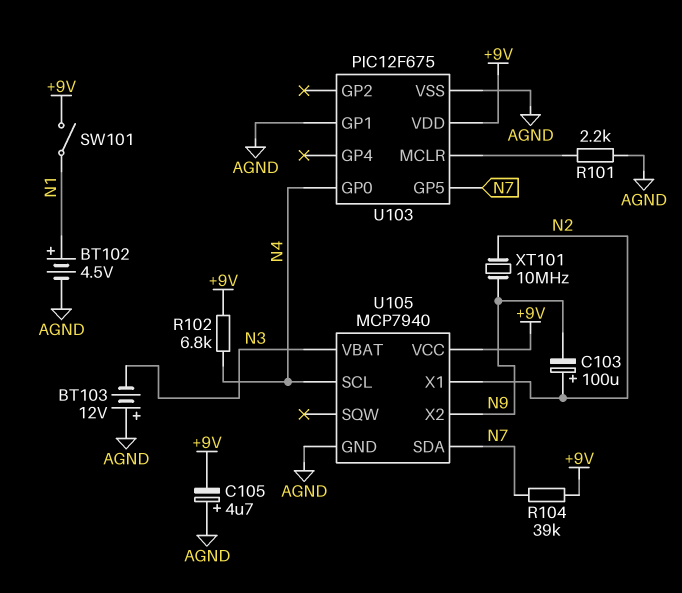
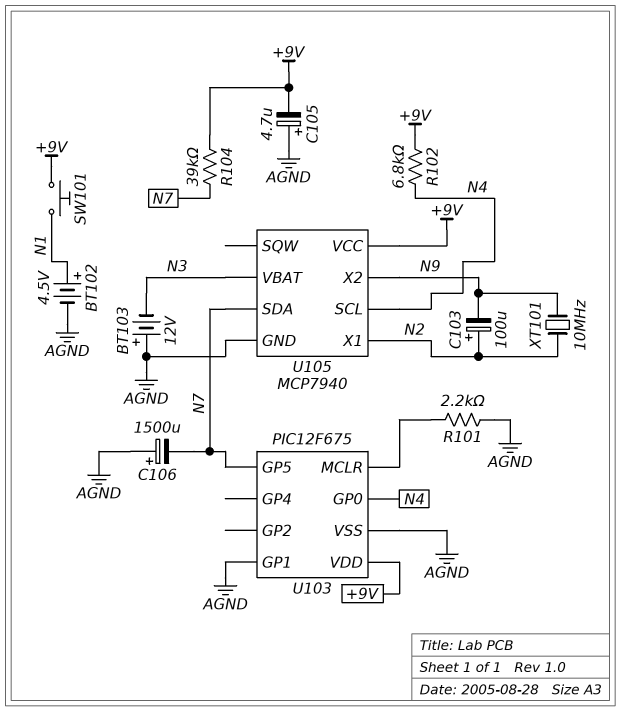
C106: none -> 1500uF (plus AGND, minus N7)
SW101: switch (+9V, N1) -> button (+9V, N1)

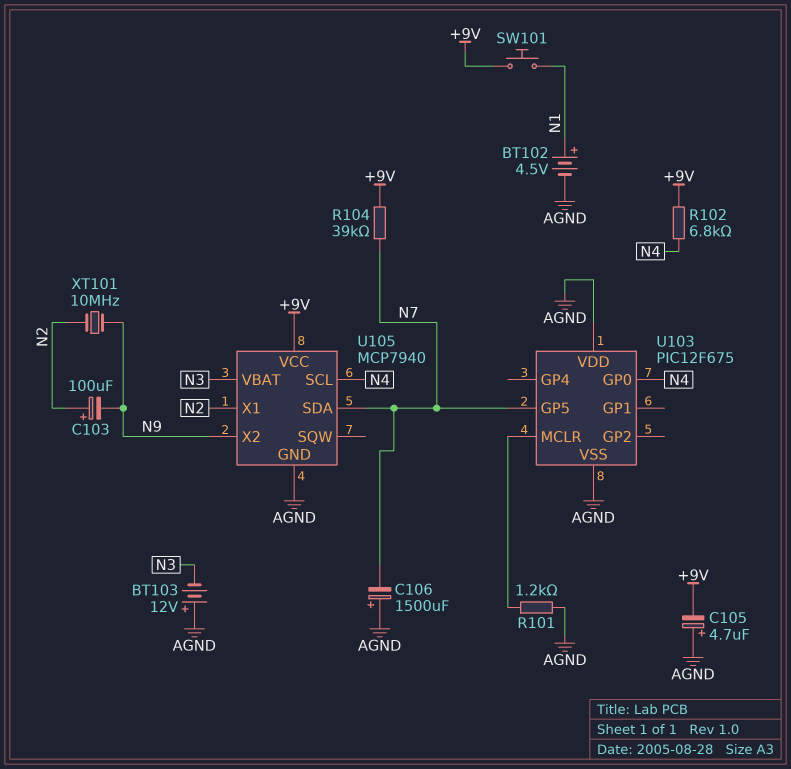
R101: 2.2k (AGND, U103/MCLR) -> 1.2k (AGND, U103/MCLR)
U103 pin GP1: AGND -> none
U103 pin VDD: +9V -> AGND

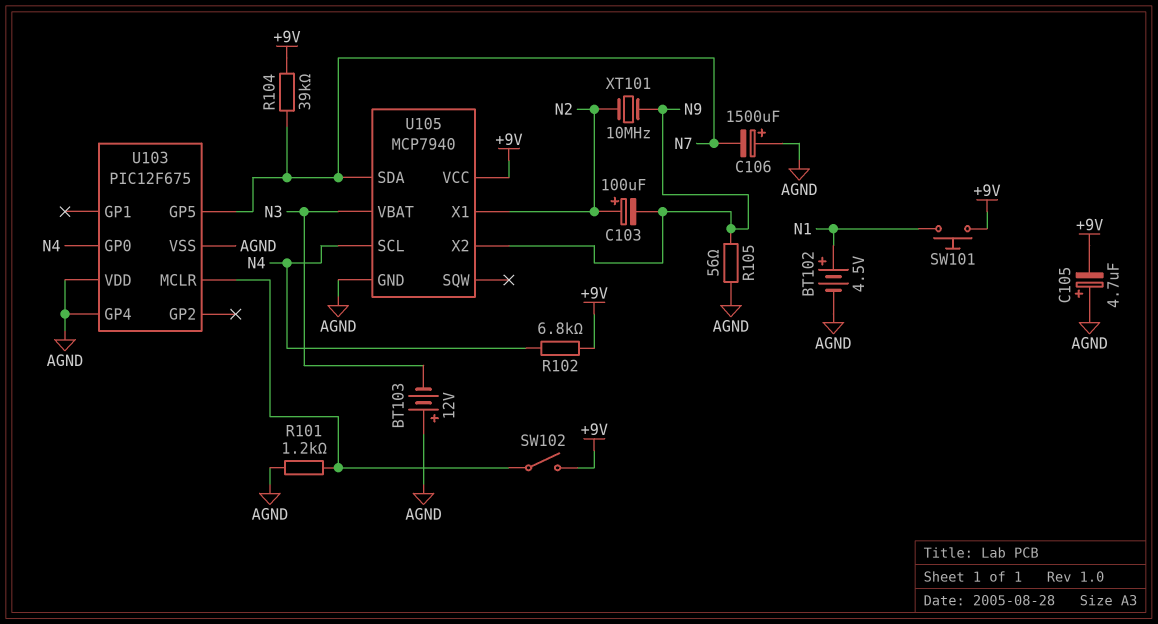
R105: none -> 56 (AGND, N9)
SW102: none -> switch (+9V, U103/MCLR)
U103 pin GP4: none -> AGND

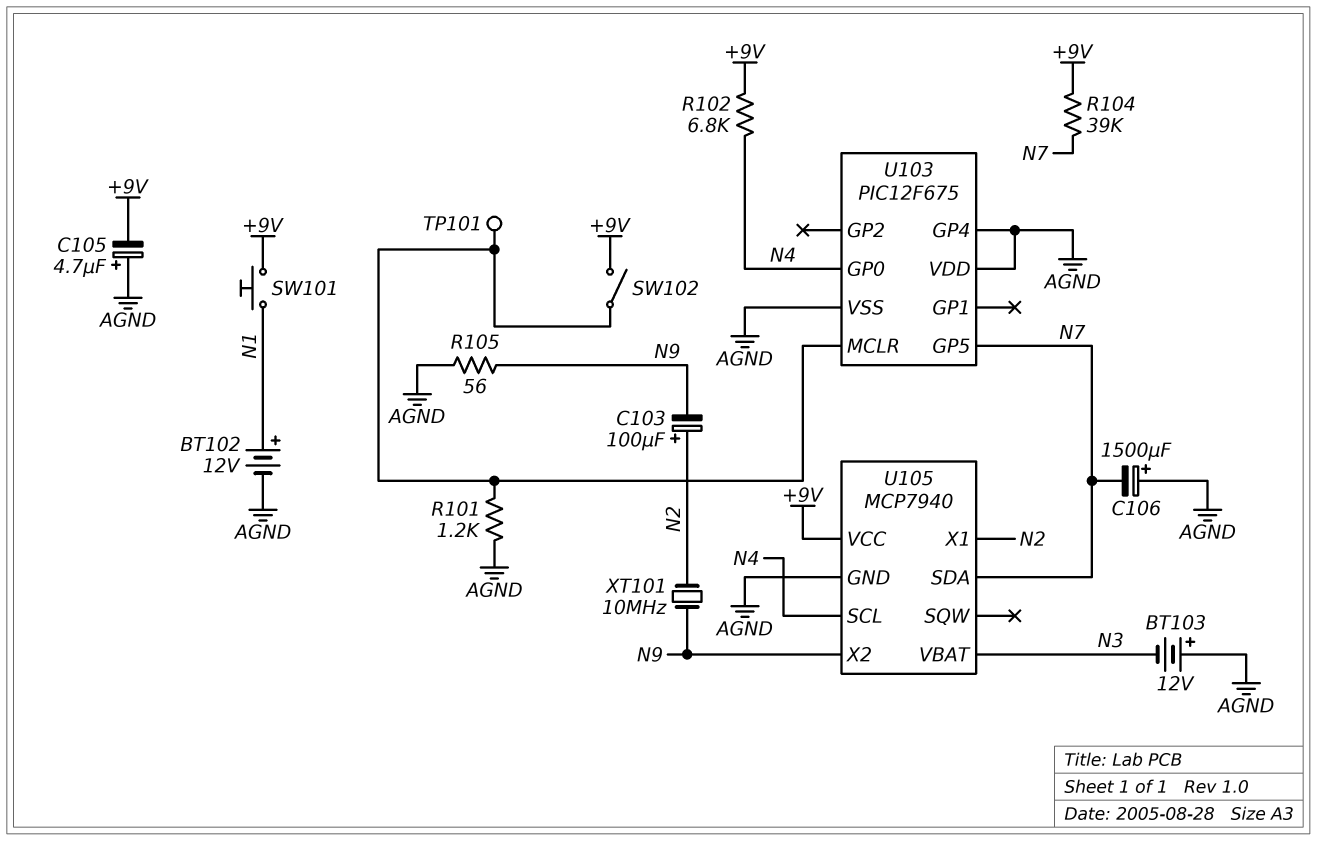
BT102: 4.5V (plus N1, minus AGND) -> 12V (plus N1, minus AGND)
TP101: none -> test point (U103/MCLR)

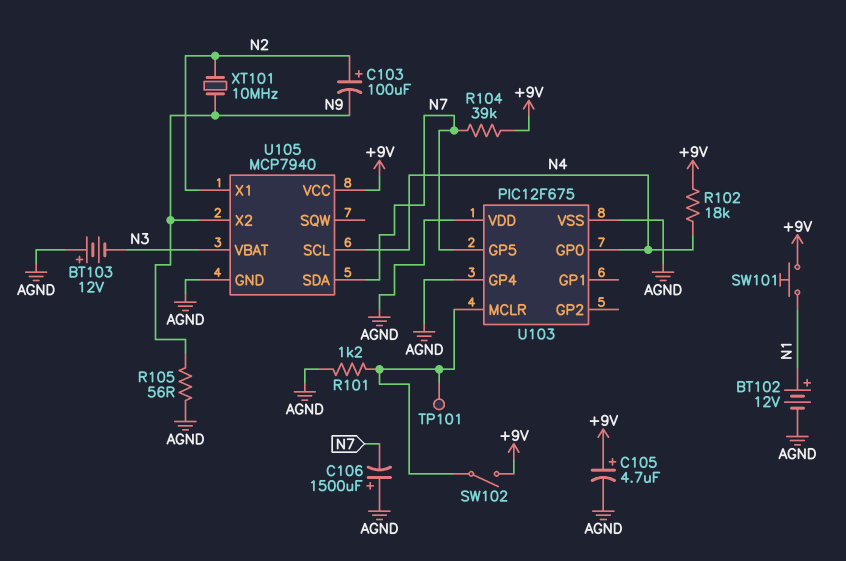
C105: 4.7uF (plus AGND, minus +9V) -> 4.7uF (plus +9V, minus AGND)
R102: 6.8k (+9V, N4) -> 18k (+9V, N4)

